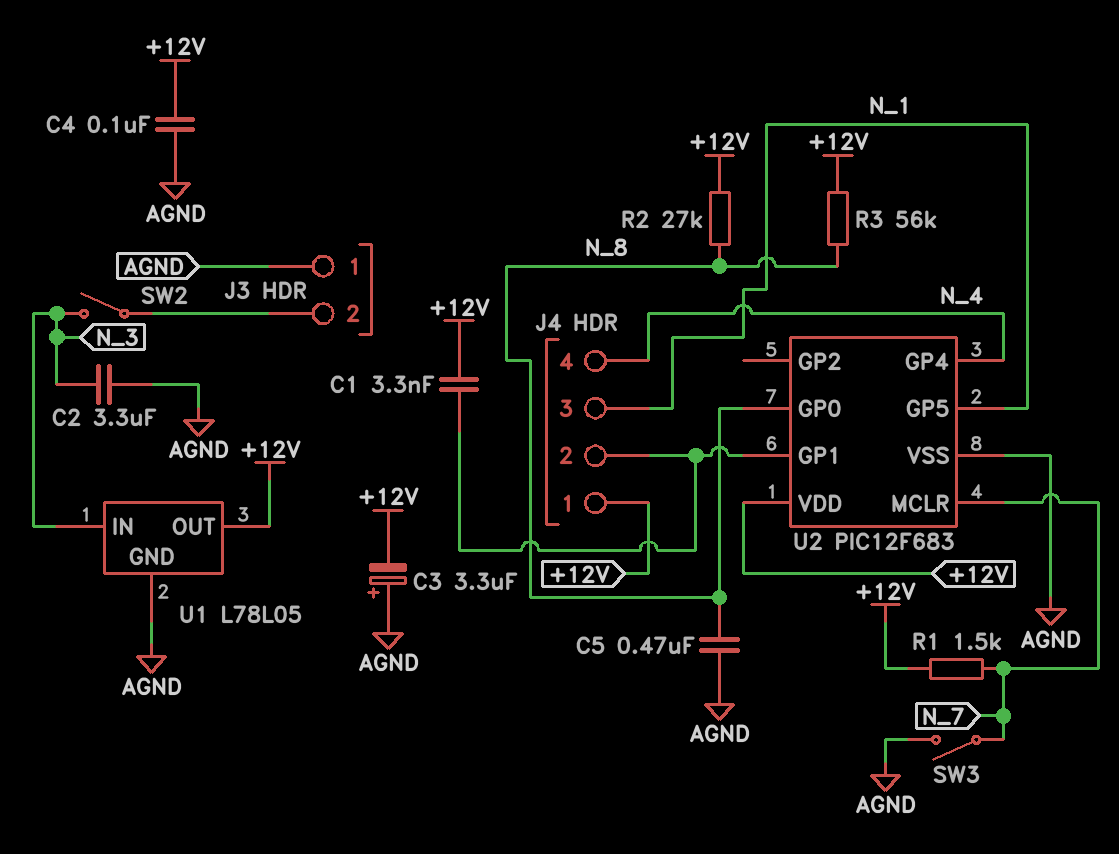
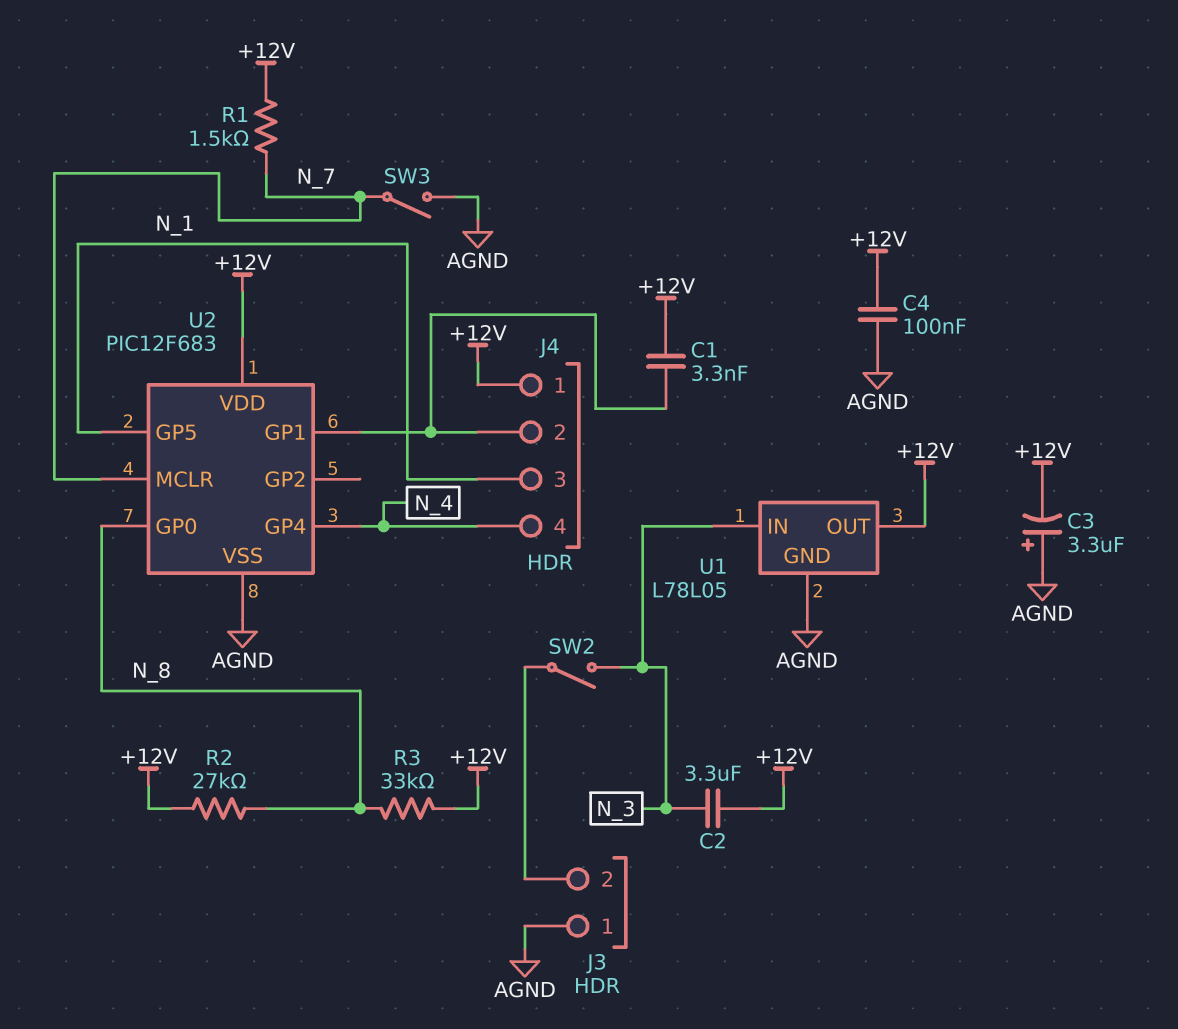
C2: 3.3uF (AGND, N_3) -> 3.3uF (+12V, N_3)
C5: 470nF (AGND, N_8) -> none
R3: 56k (+12V, N_8) -> 33k (+12V, N_8)

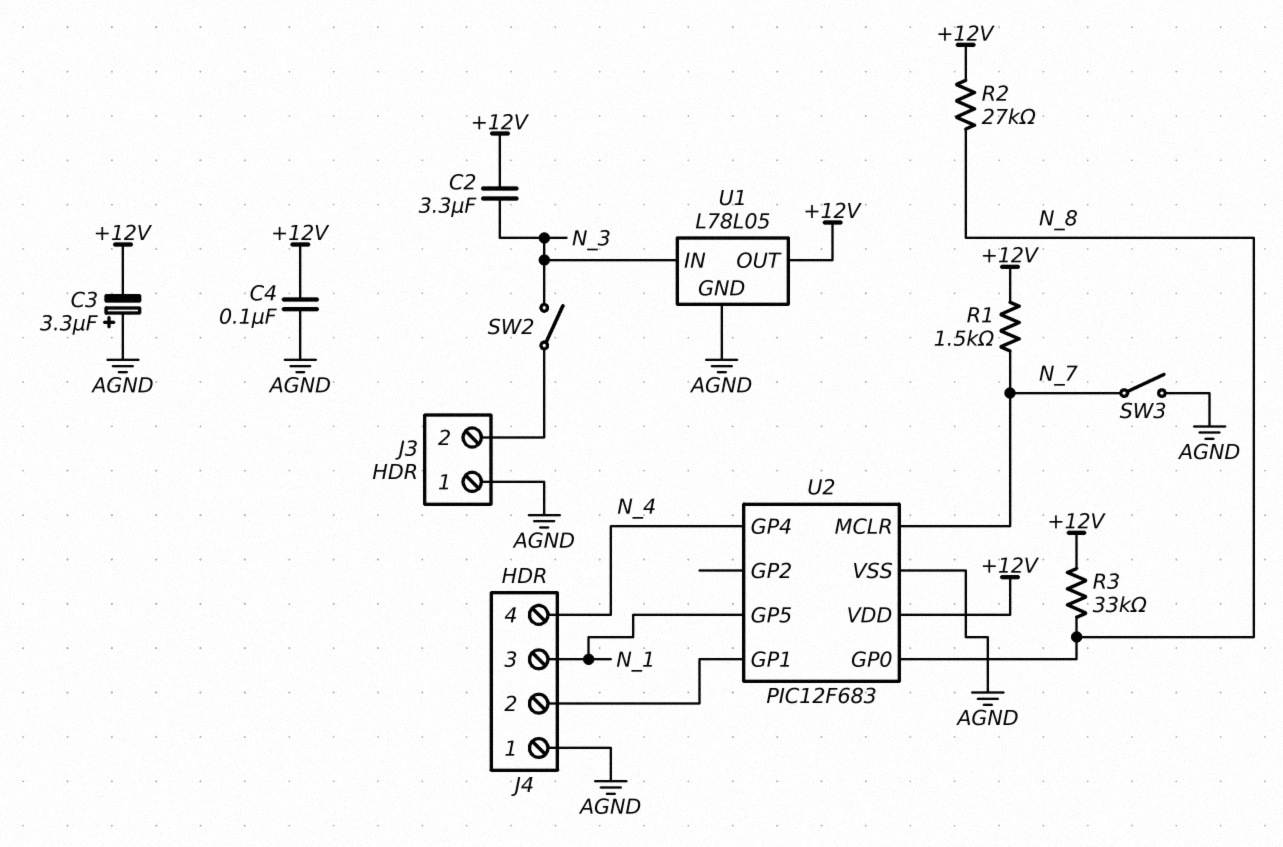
C1: 3.3nF (+12V, J4/2) -> none
J4 pin 1: +12V -> AGND

